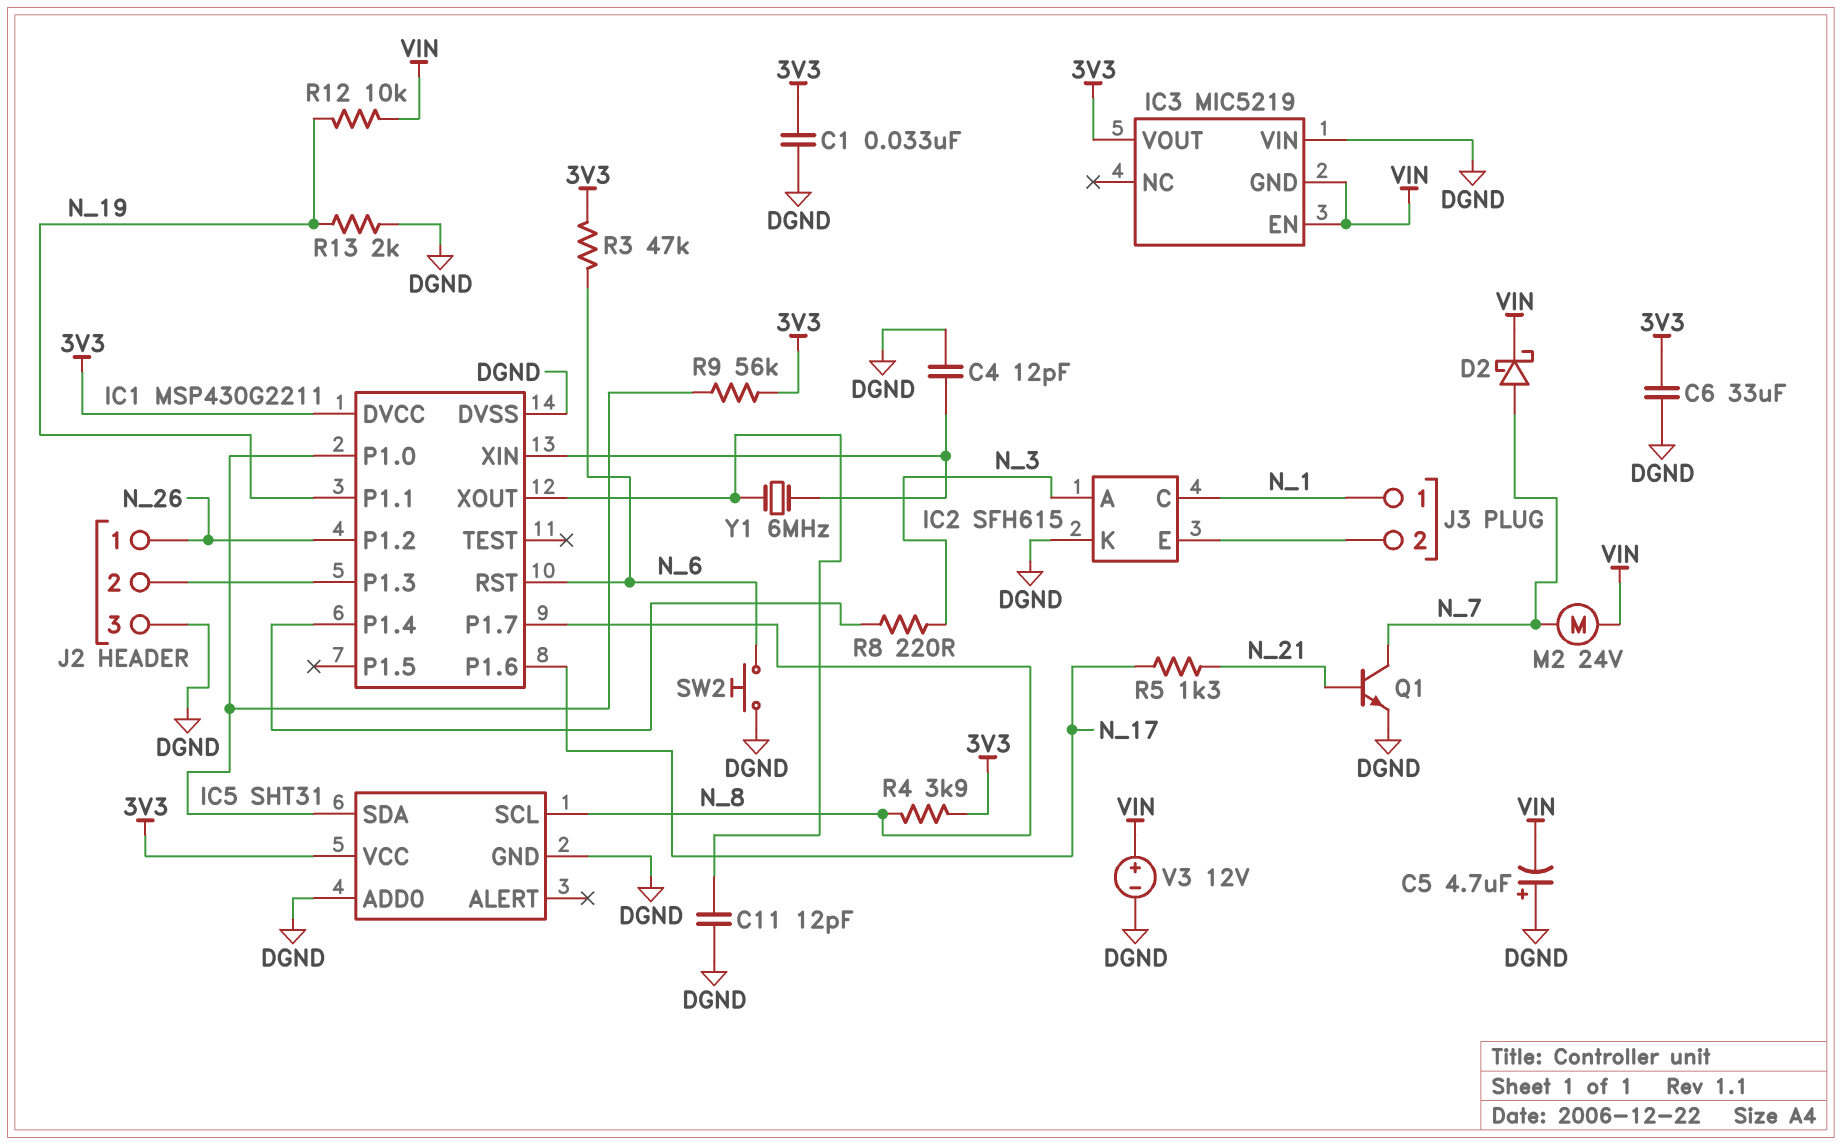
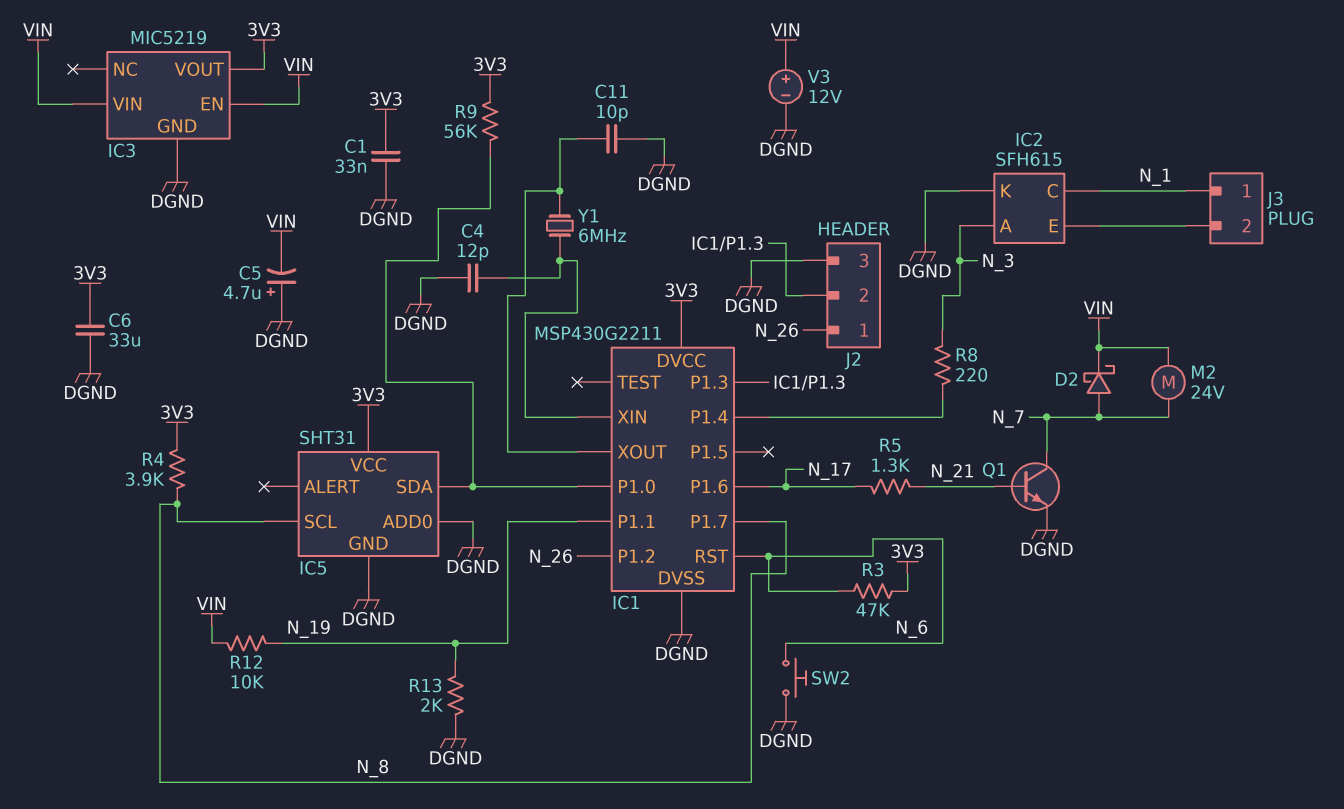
C11: 12pF (DGND, IC1/XOUT) -> 10pF (DGND, IC1/XOUT)
IC3 pin GND: VIN -> DGND
IC3 pin VIN: DGND -> VIN

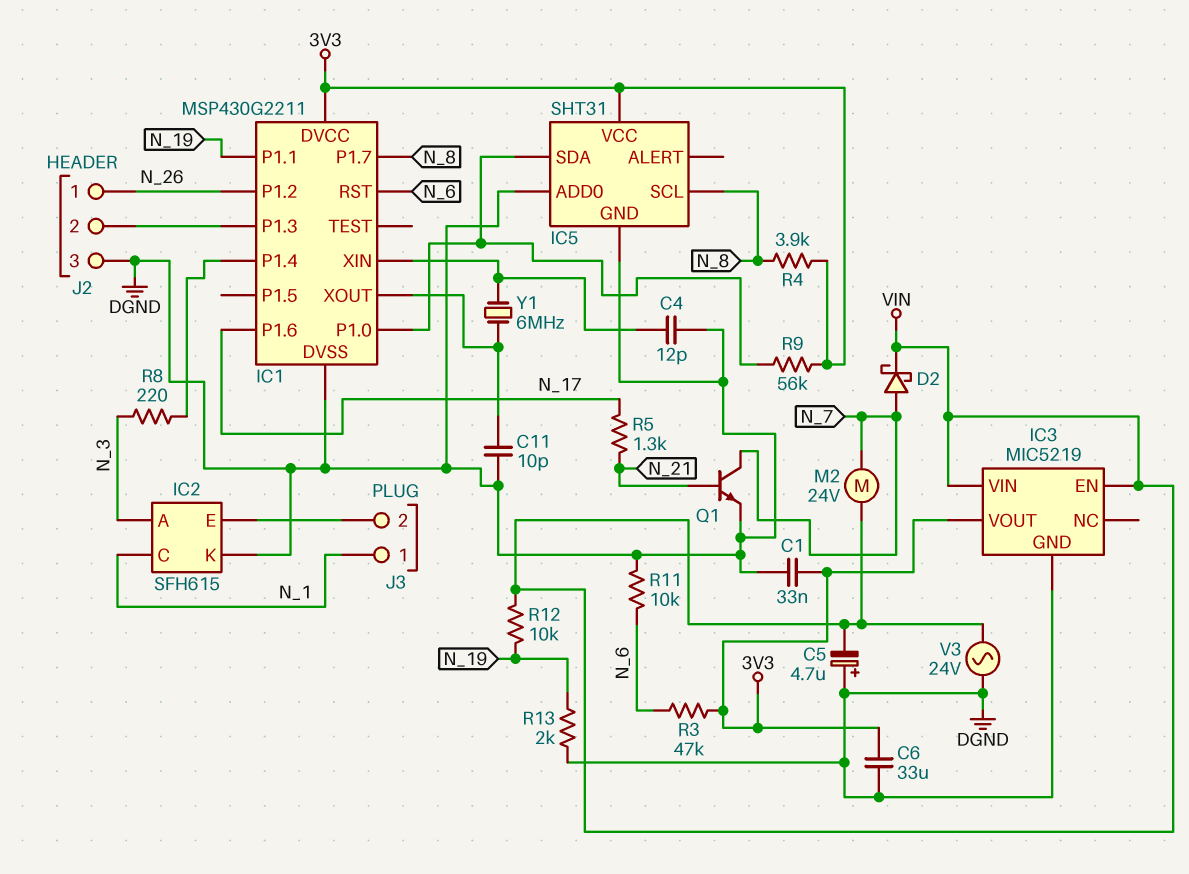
R11: none -> 10k (DGND, N_6)
SW2: button (DGND, N_6) -> none
V3: 12V (plus VIN, minus DGND) -> AC 24V (DGND, VIN)

